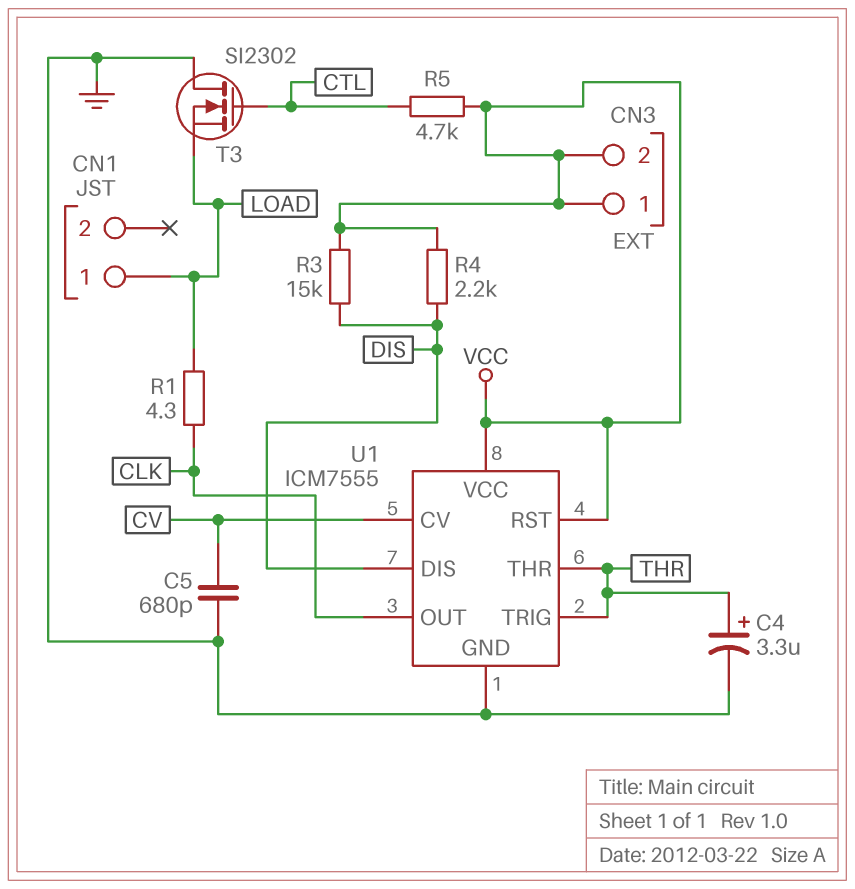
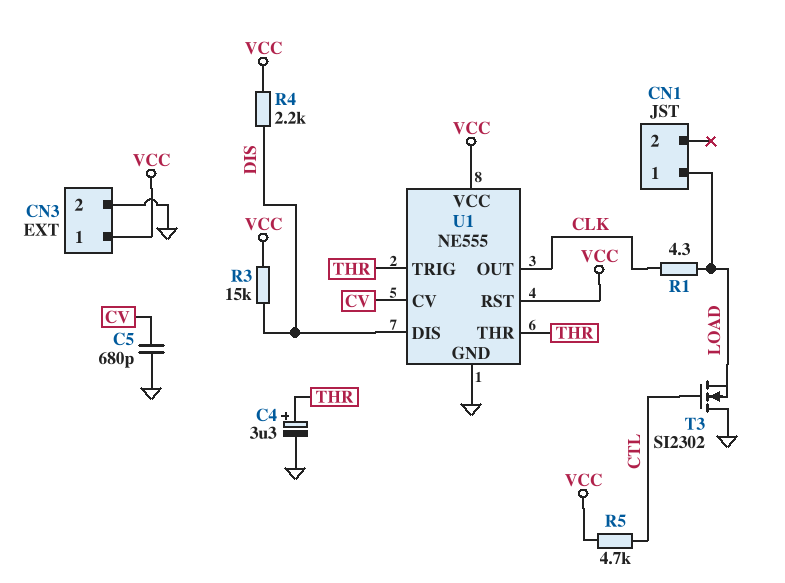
CN3 pin 2: VCC -> GND
U1: ICM7555 -> NE555

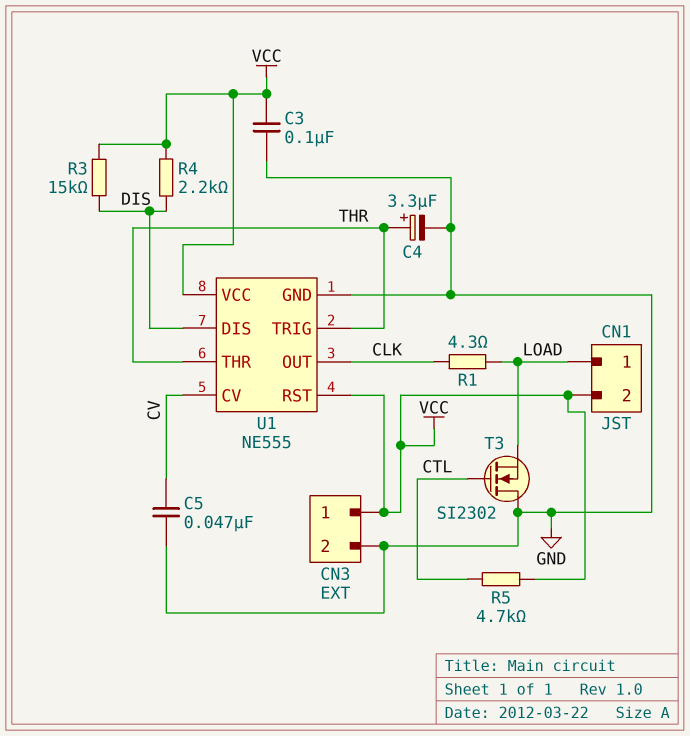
C3: none -> 100nF (GND, VCC)
C5: 680pF (CV, GND) -> 47nF (CV, GND)
CN1 pin 2: none -> VCC

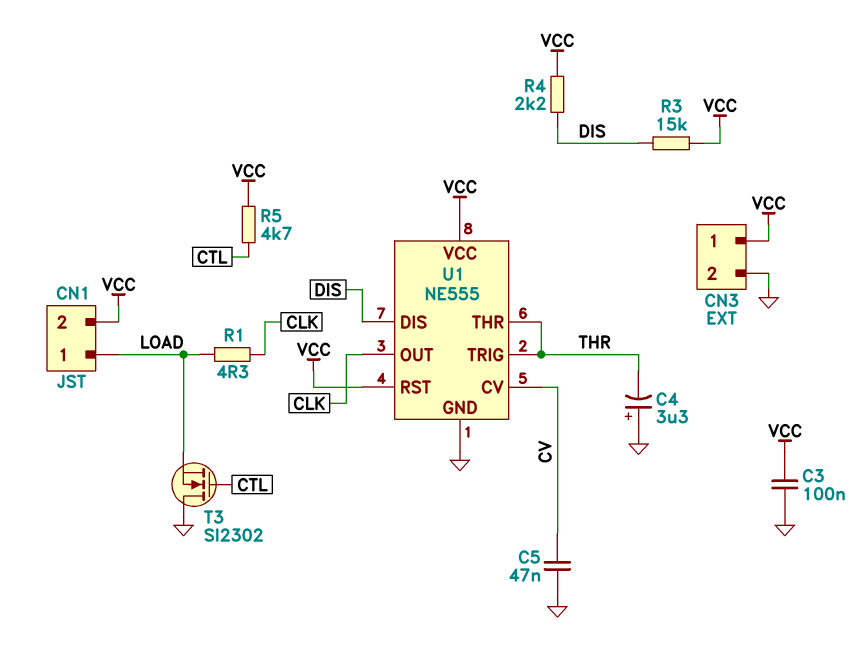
C4: 3.3uF (plus THR, minus GND) -> 3.3uF (plus GND, minus THR)

